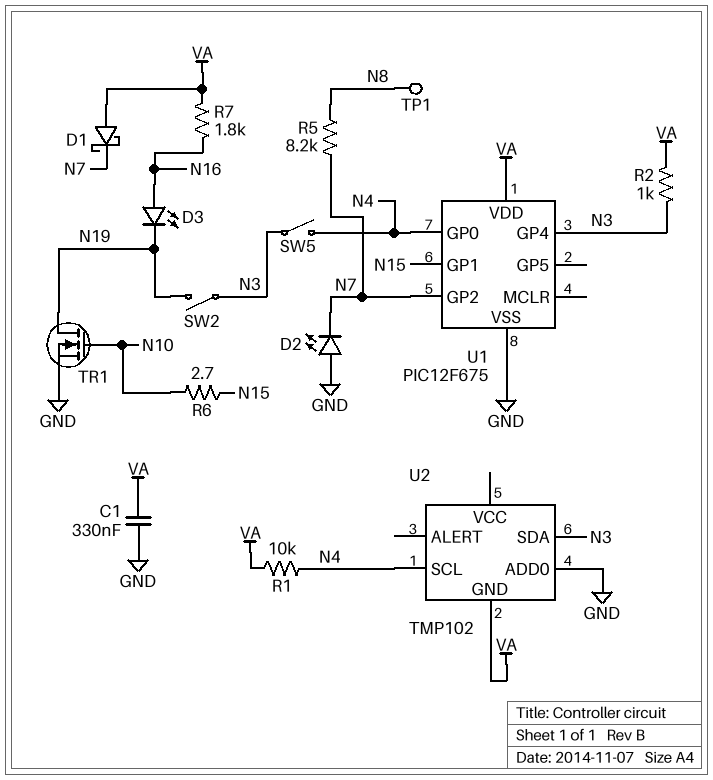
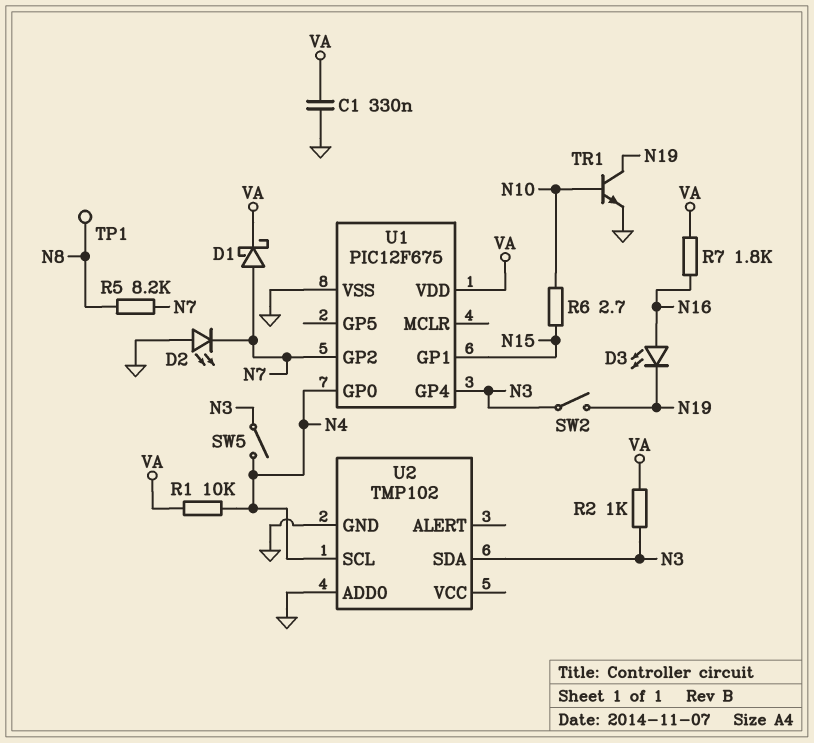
D1: schottky (A VA, K N7) -> schottky (A N7, K VA)
TR1: NMOS (G N10, D N19, S GND) -> NPN (B N10, C N19, E GND)
U2 pin GND: VA -> GND

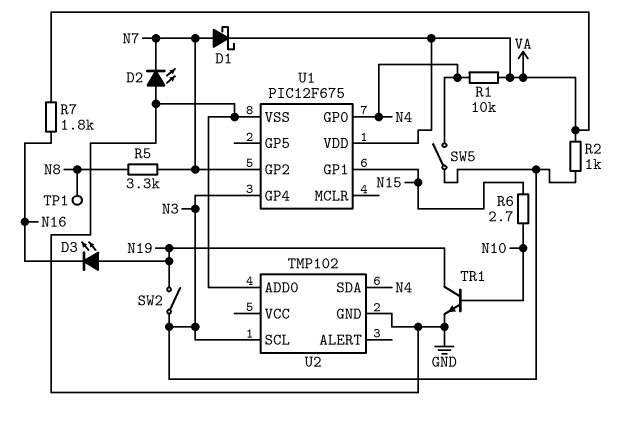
C1: 330nF (GND, VA) -> none
D3: LED (A N16, K N19) -> LED (A N19, K N16)
R5: 8.2k (N7, N8) -> 3.3k (N7, N8)
U2 pin SCL: N4 -> N3
U2 pin SDA: N3 -> N4

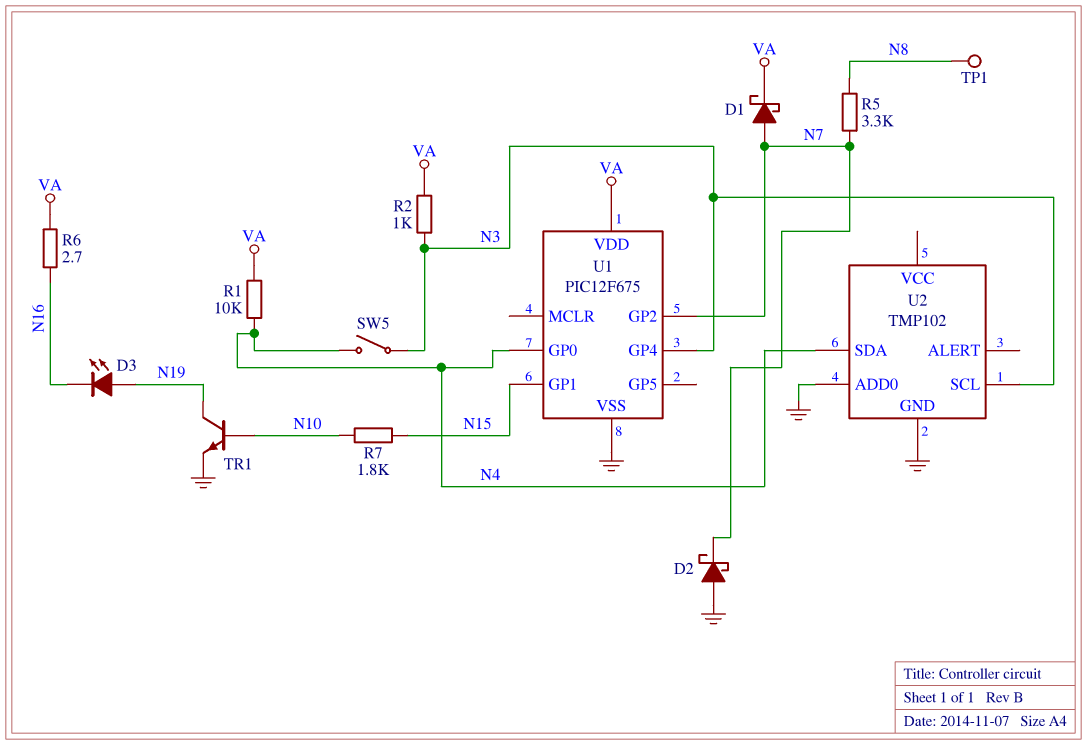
D2: LED (A GND, K N7) -> schottky (A GND, K N7)
R6: 2.7 (N10, N15) -> 2.7 (N16, VA)
R7: 1.8k (N16, VA) -> 1.8k (N10, N15)
SW2: switch (N3, N19) -> none

